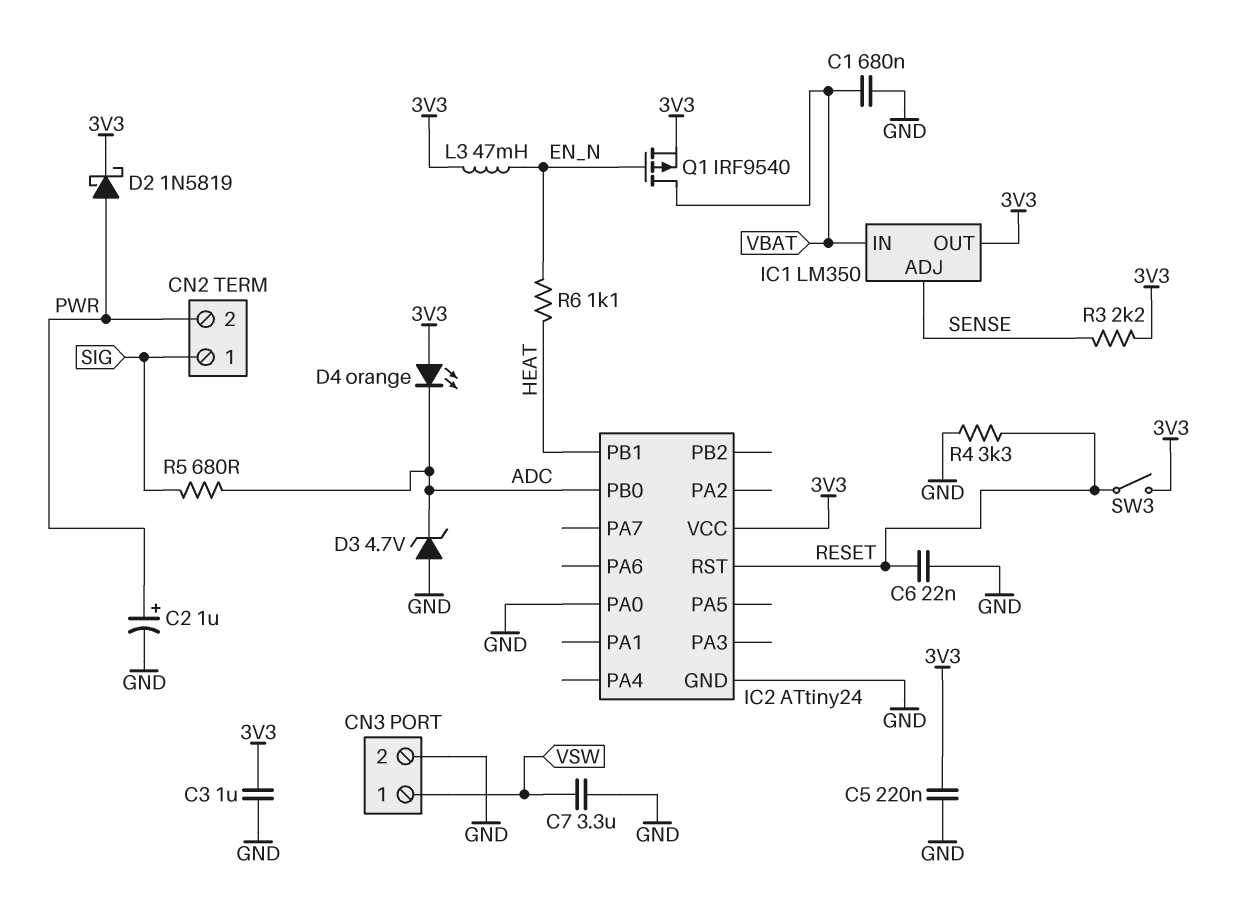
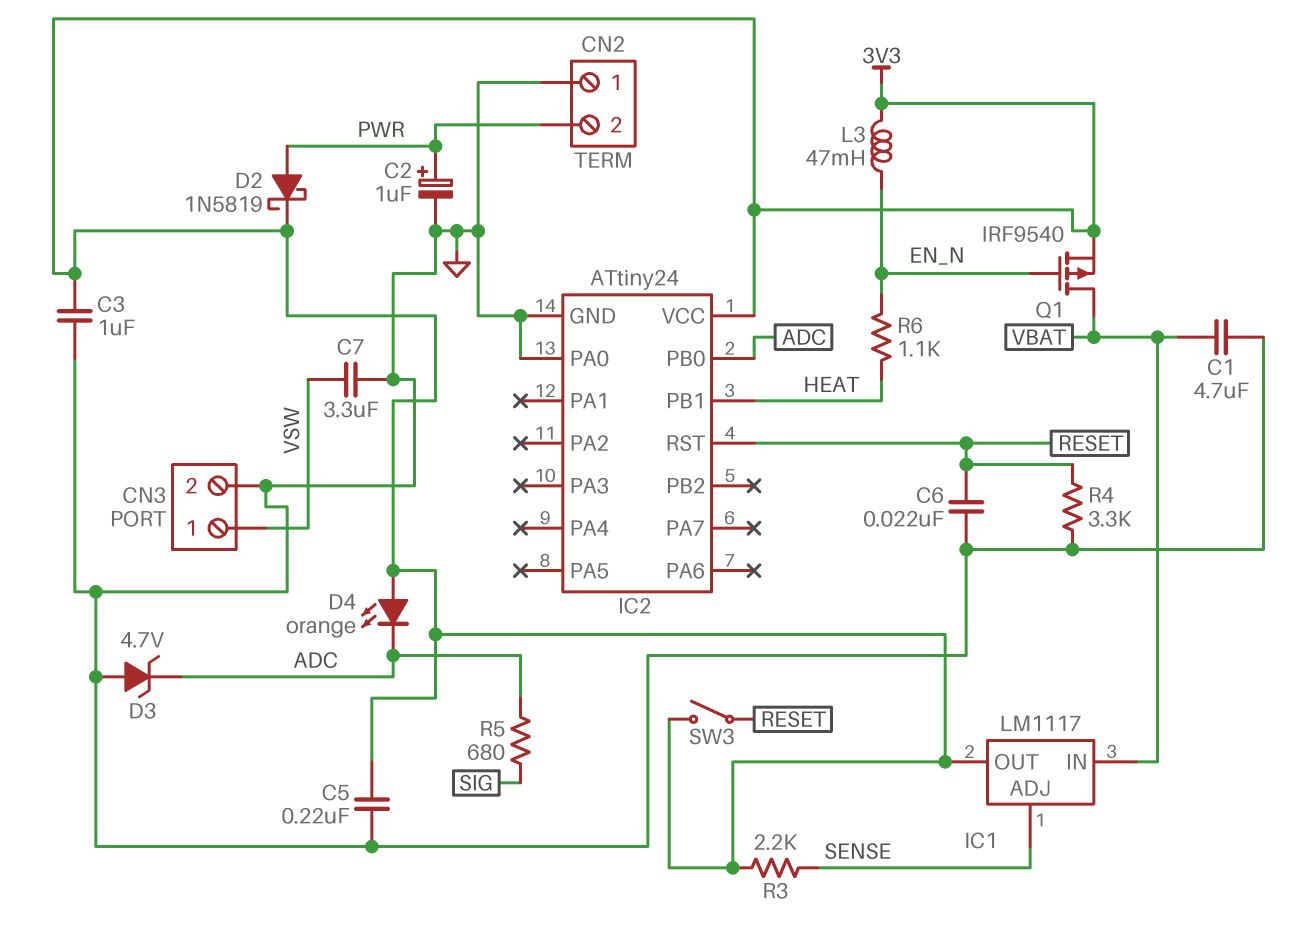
C1: 680nF (GND, VBAT) -> 4.7uF (GND, VBAT)
CN2 pin 1: SIG -> GND
IC1: LM350 -> LM1117

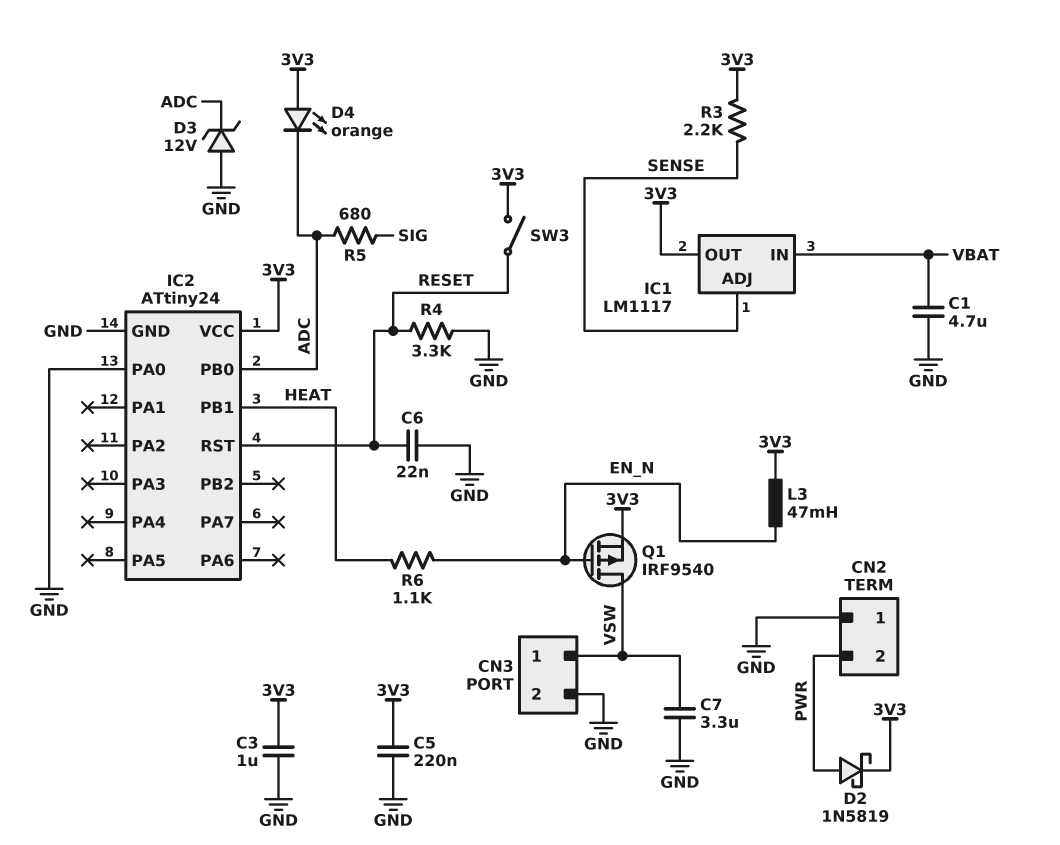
C2: 1uF (plus PWR, minus GND) -> none
D3: zener 4.7V (A GND, K ADC) -> zener 12V (A GND, K ADC)
Q1: PMOS IRF9540 (G EN_N, D VBAT, S 3V3) -> PMOS IRF9540 (G EN_N, D VSW, S 3V3)

